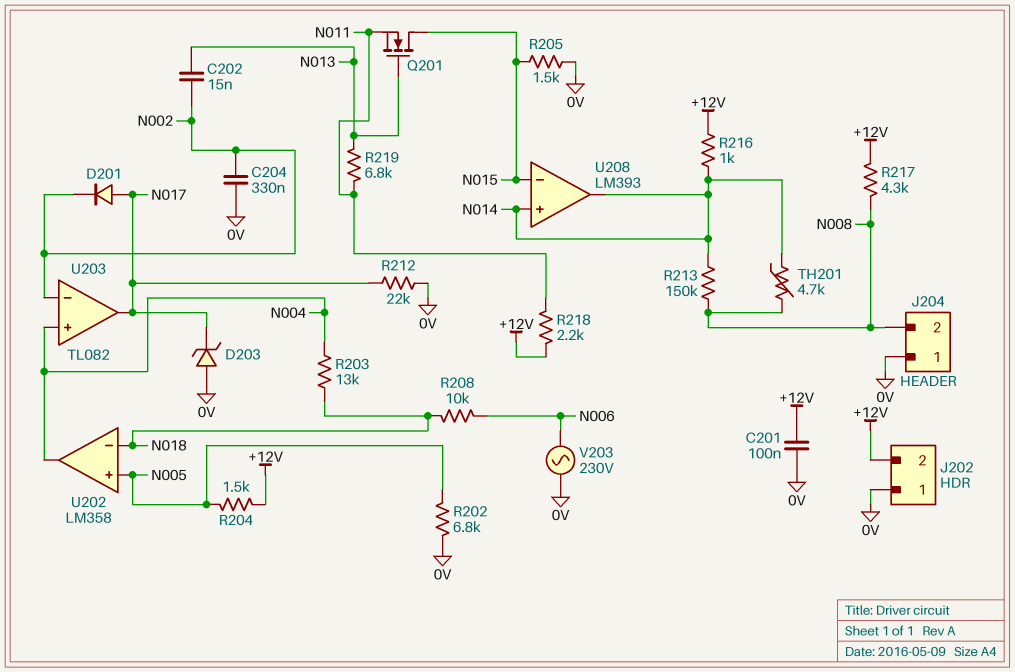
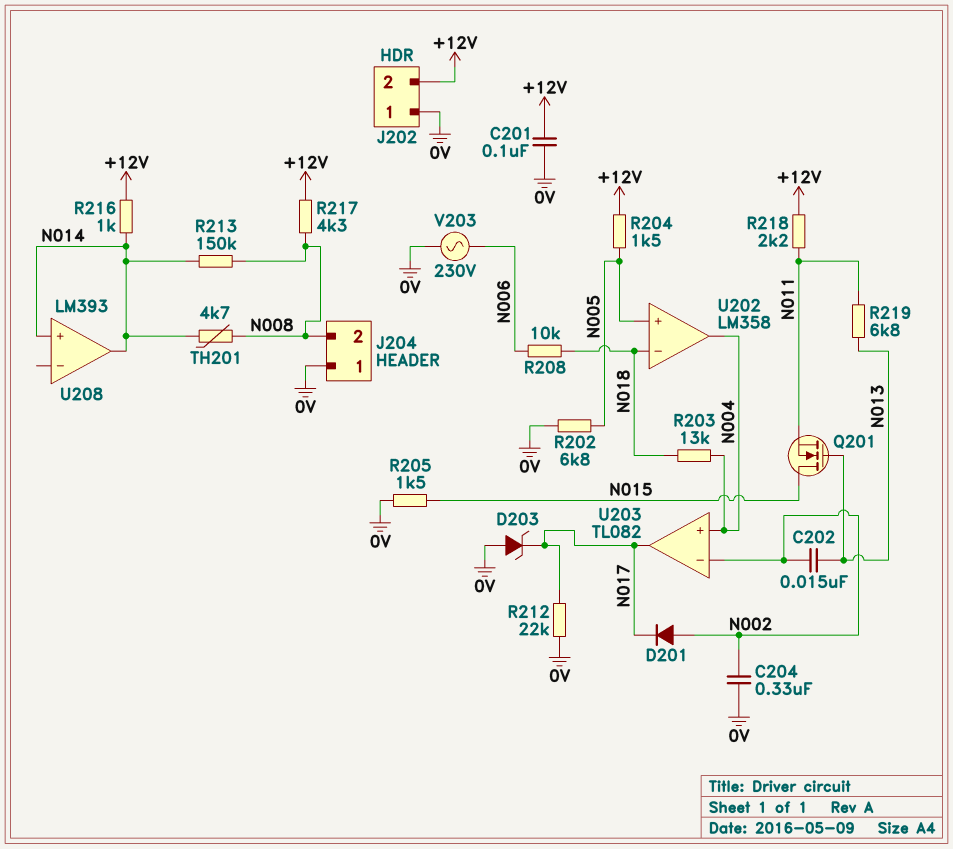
D201: diode (A N017, K N002) -> diode (A N002, K N017)
U208 pin in-: N015 -> none

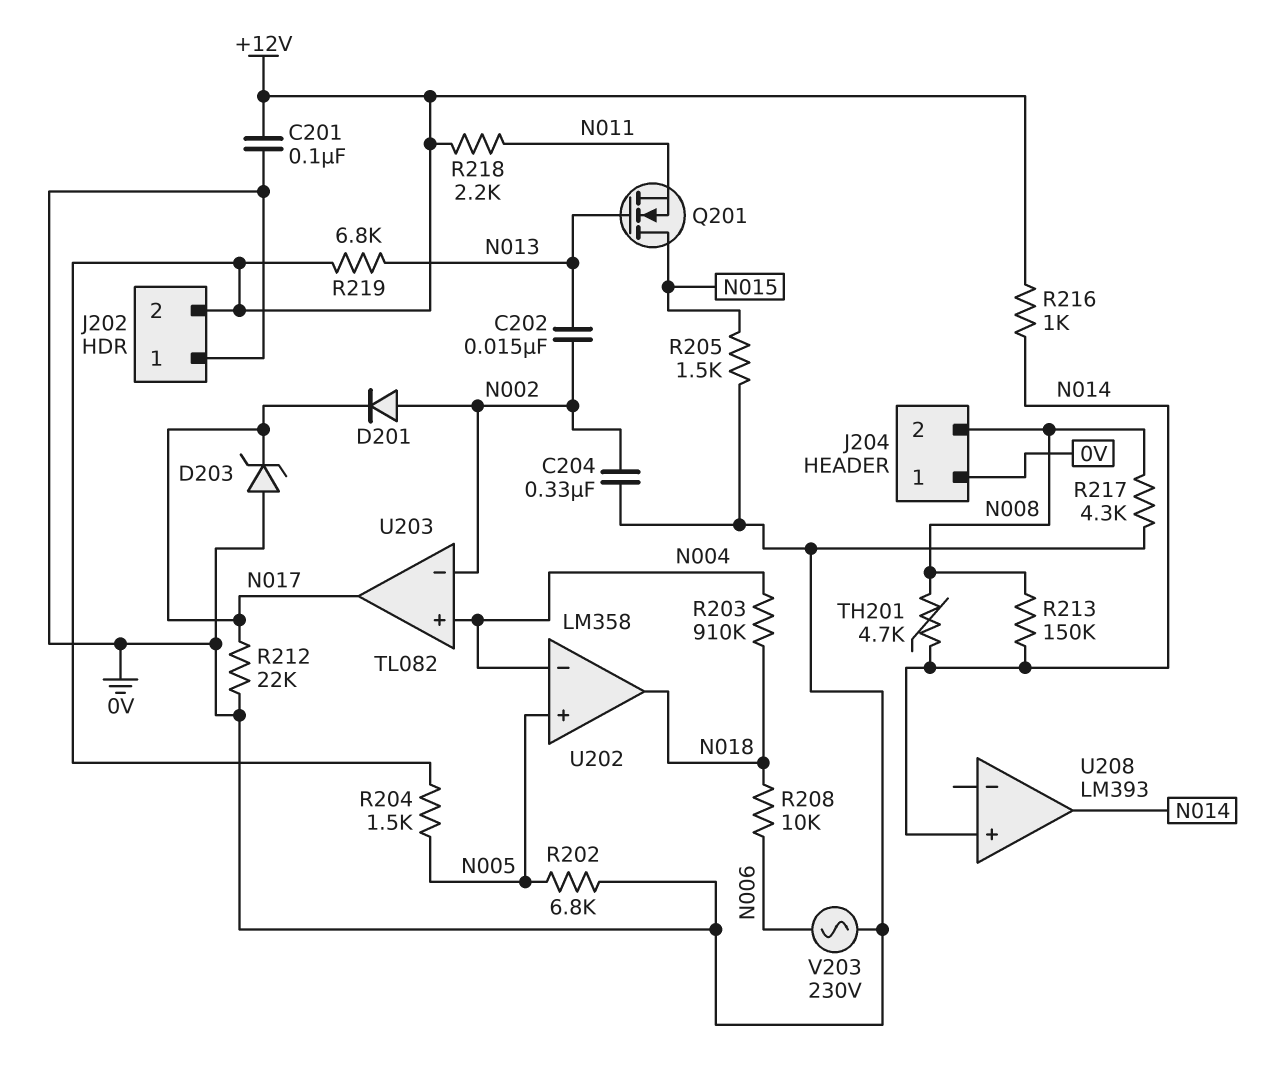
R203: 13k (N004, N018) -> 910k (N004, N018)
R217: 4.3k (+12V, N008) -> 4.3k (0V, N008)
R219: 6.8k (N011, N013) -> 6.8k (+12V, N013)
U202 pin in-: N018 -> N004
U202 pin out: N004 -> N018

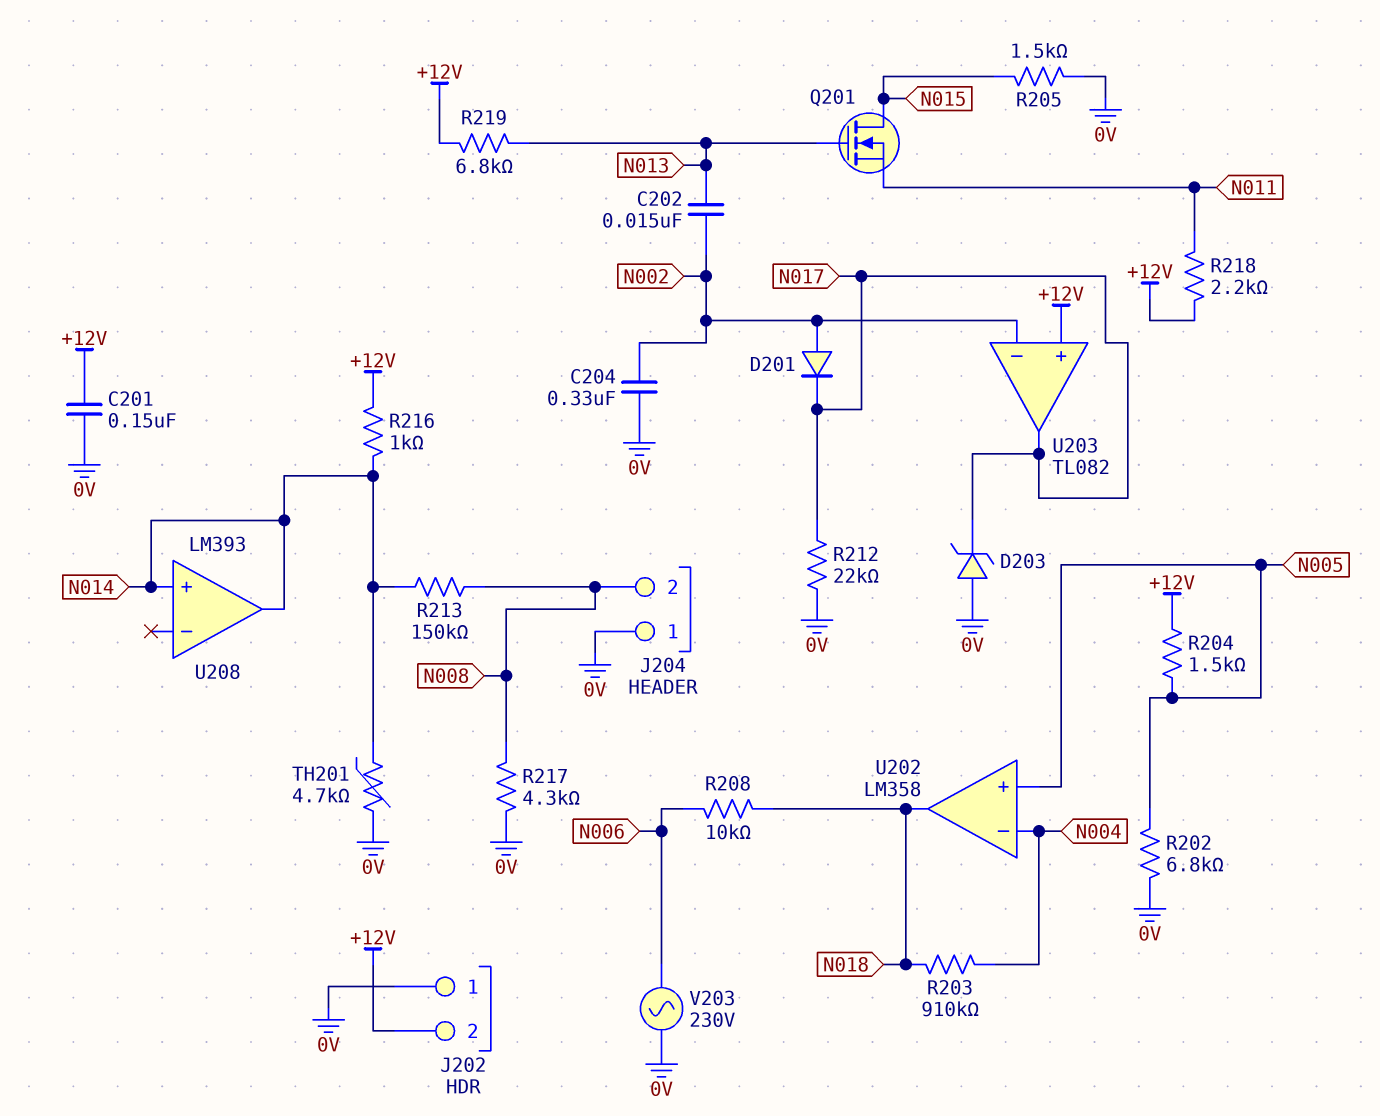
C201: 100nF (+12V, 0V) -> 150nF (+12V, 0V)
TH201: 4.7k (N008, N014) -> 4.7k (0V, N014)
U203 pin in+: N004 -> +12V

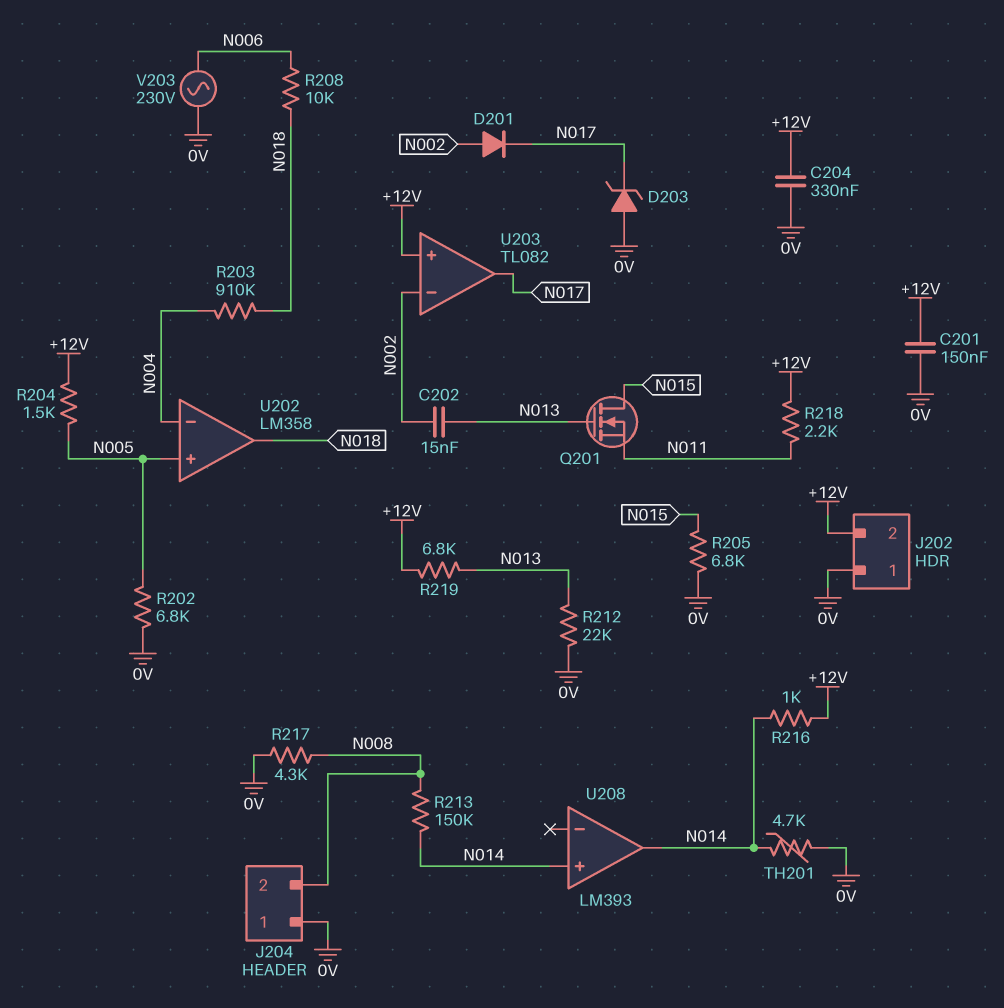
C204: 330nF (0V, N002) -> 330nF (+12V, 0V)
R205: 1.5k (0V, N015) -> 6.8k (0V, N015)
R212: 22k (0V, N017) -> 22k (0V, N013)

